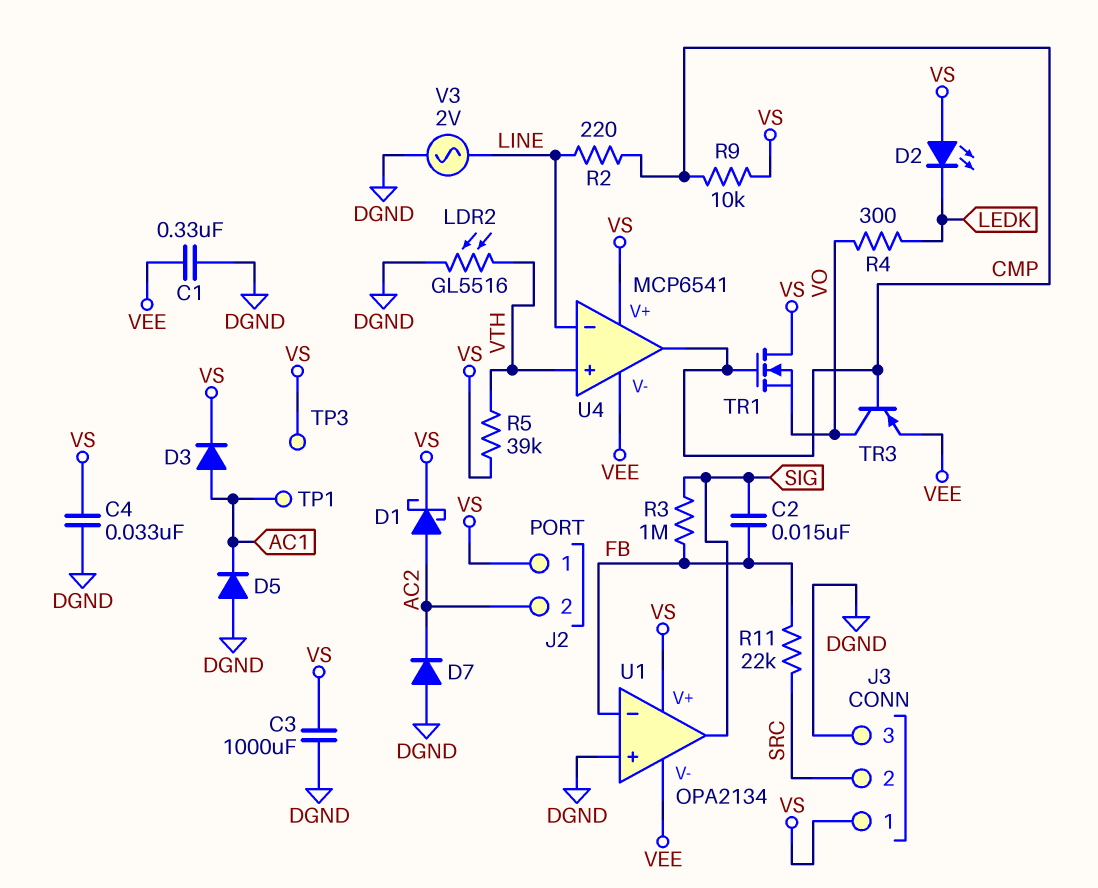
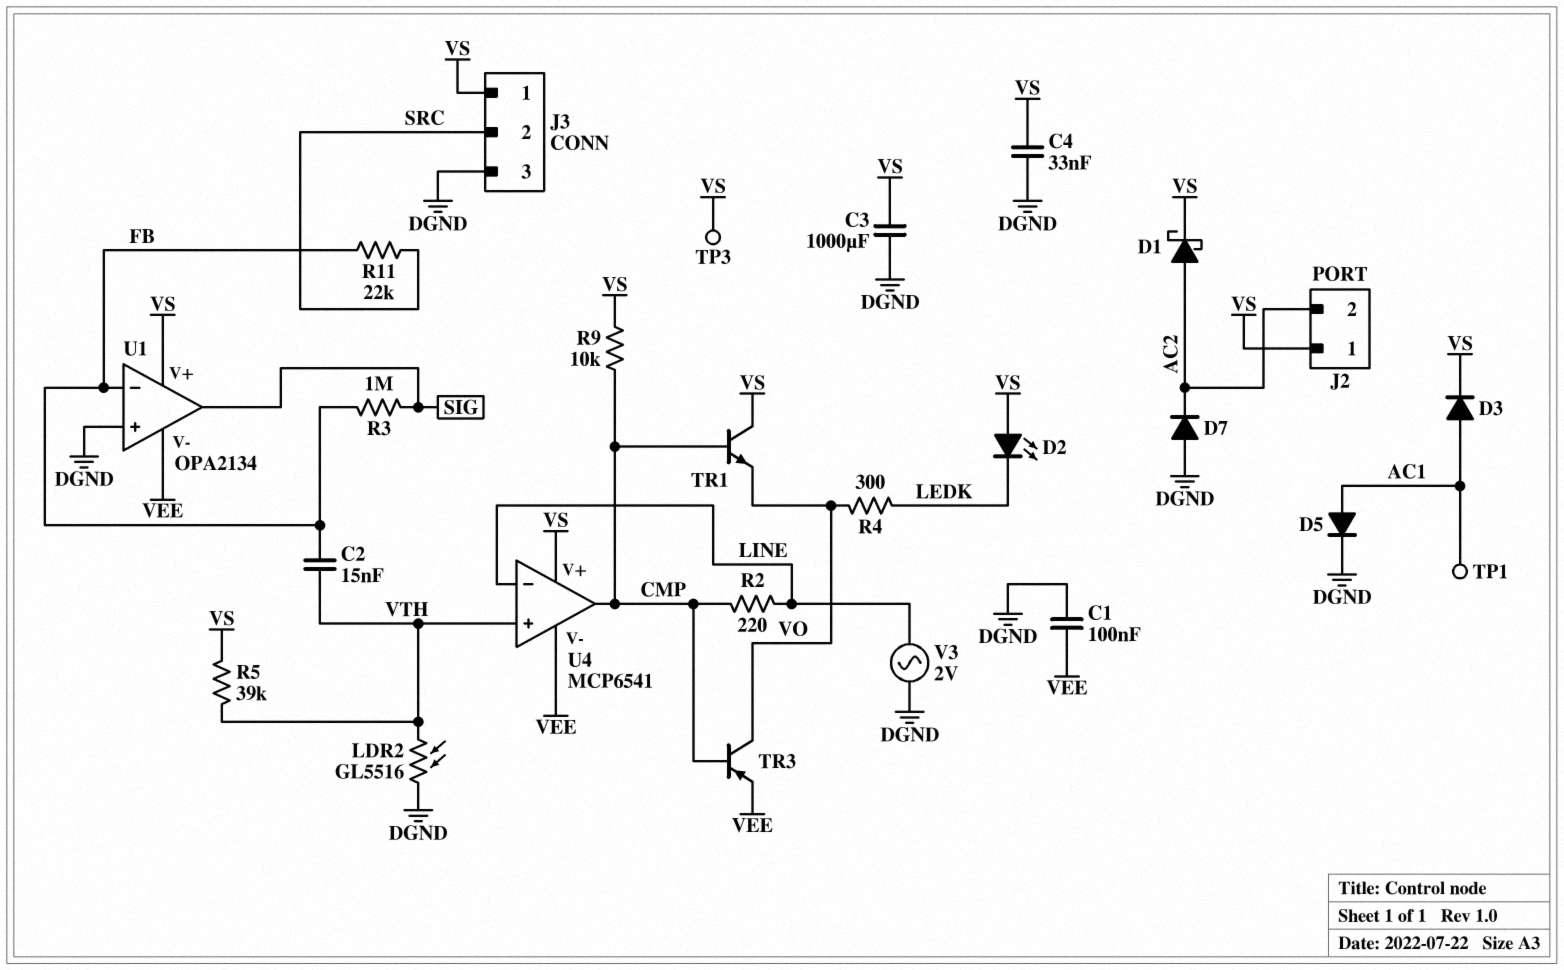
C1: 330nF (DGND, VEE) -> 100nF (DGND, VEE)
C2: 15nF (FB, SIG) -> 15nF (FB, VTH)
D5: diode (A DGND, K AC1) -> diode (A AC1, K DGND)
TR1: NMOS (G CMP, D VS, S VO) -> NPN (B CMP, C VS, E VO)

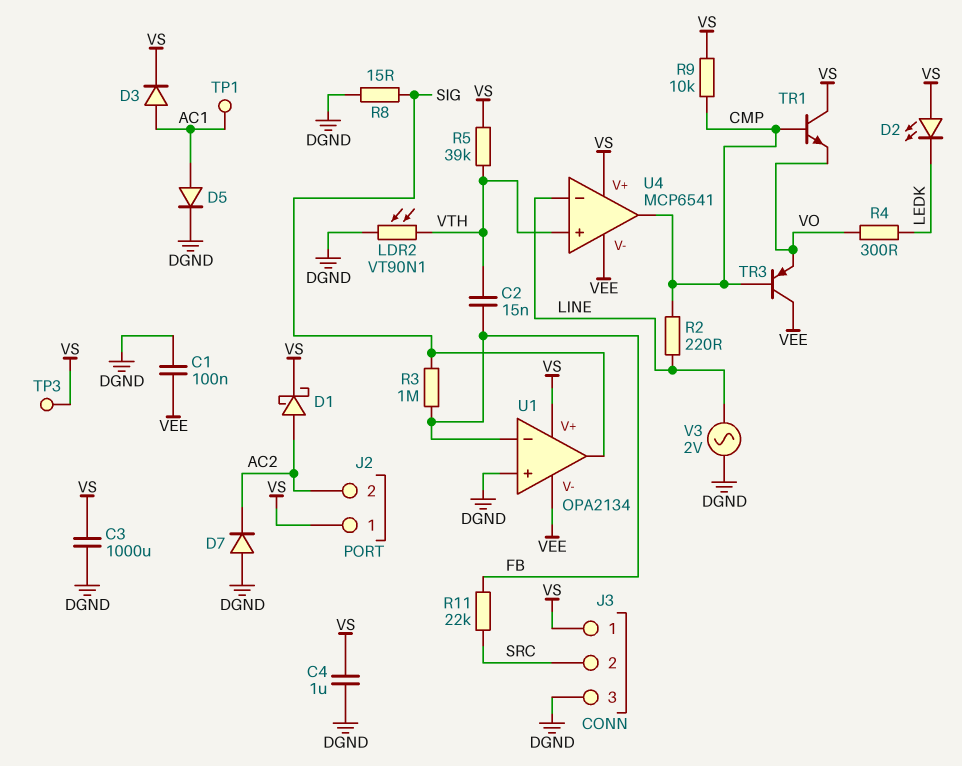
C4: 33nF (DGND, VS) -> 1uF (DGND, VS)
LDR2: GL5516 (DGND, VTH) -> VT90N1 (DGND, VTH)
R8: none -> 15 (DGND, SIG)
TR3: PNP (B CMP, C VO, E VEE) -> PNP (B CMP, C VEE, E VO)

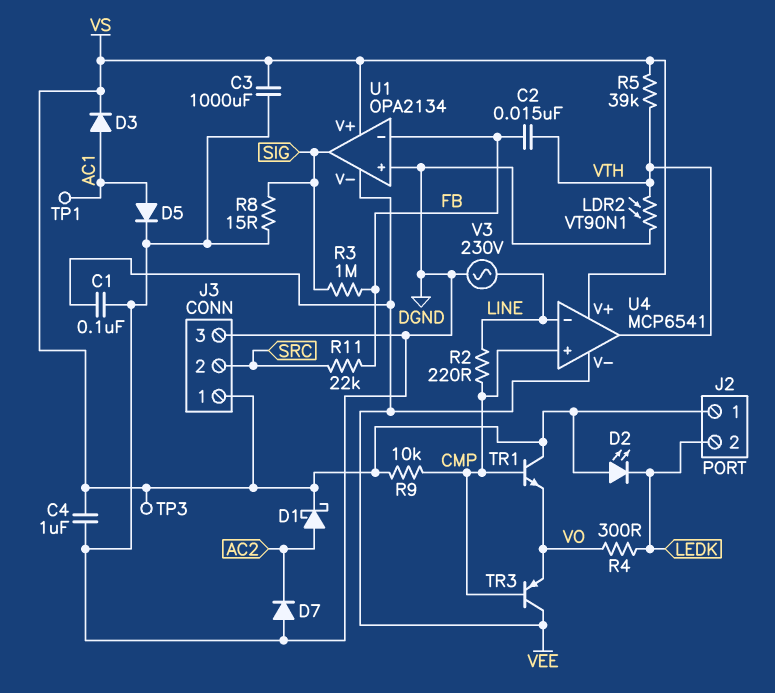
J2 pin 2: AC2 -> LEDK
U4 pin in+: VTH -> CMP
U4 pin out: CMP -> VTH
V3: AC 2V (DGND, LINE) -> AC 230V (DGND, LINE)

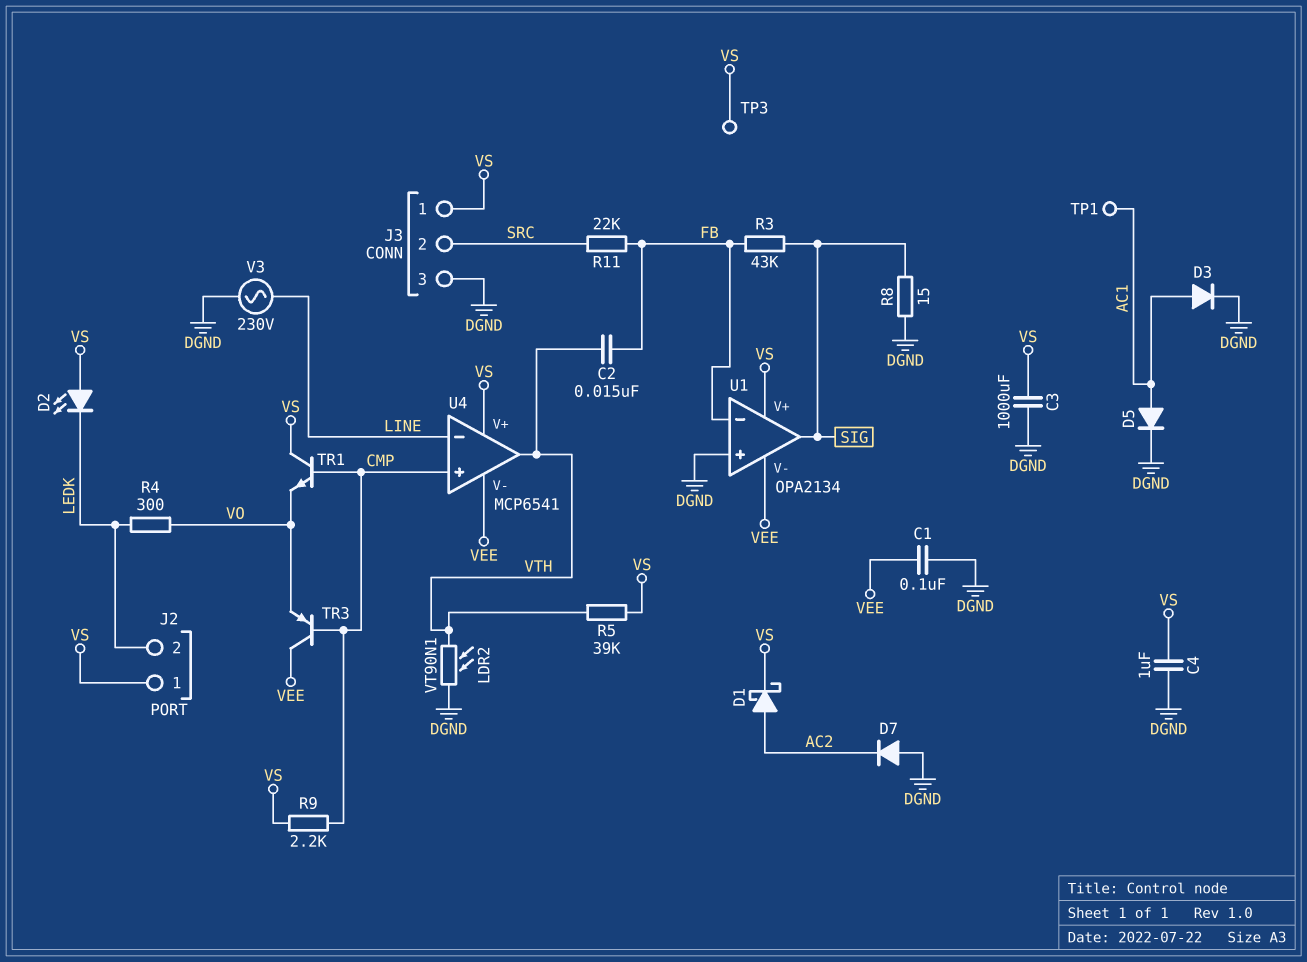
D3: diode (A AC1, K VS) -> diode (A AC1, K DGND)
R2: 220 (CMP, LINE) -> none
R3: 1M (FB, SIG) -> 43k (FB, SIG)
R9: 10k (CMP, VS) -> 2.2k (CMP, VS)

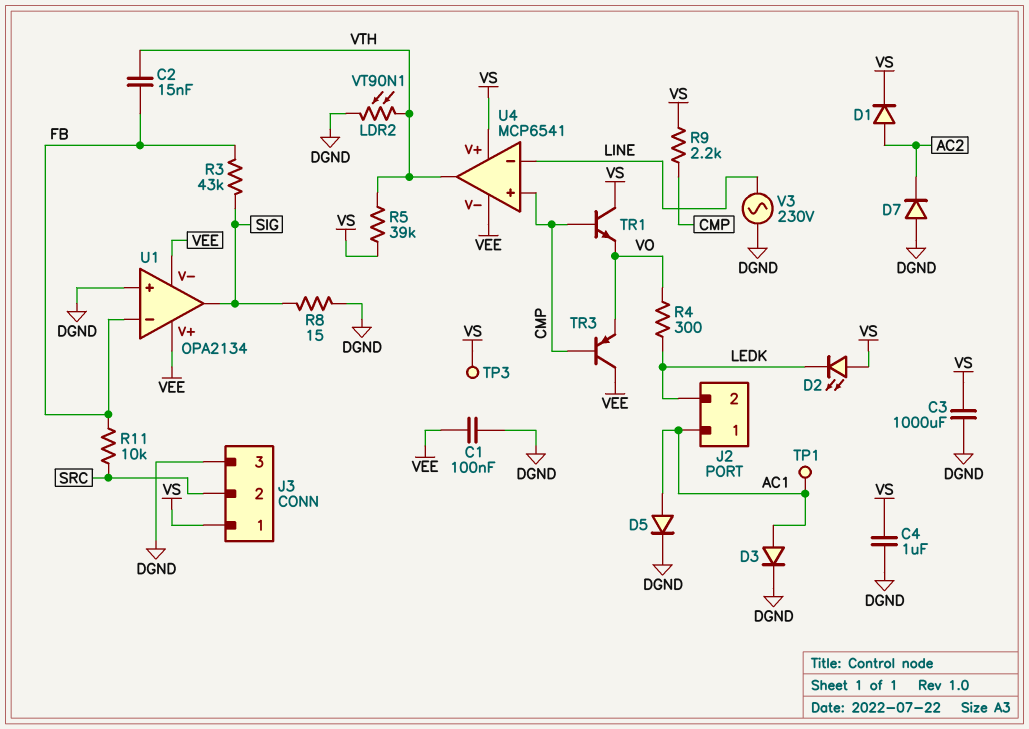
D1: schottky (A AC2, K VS) -> diode (A AC2, K VS)
J2 pin 1: VS -> AC1
R11: 22k (FB, SRC) -> 10k (FB, SRC)
U1 pin V+: VS -> VEE

